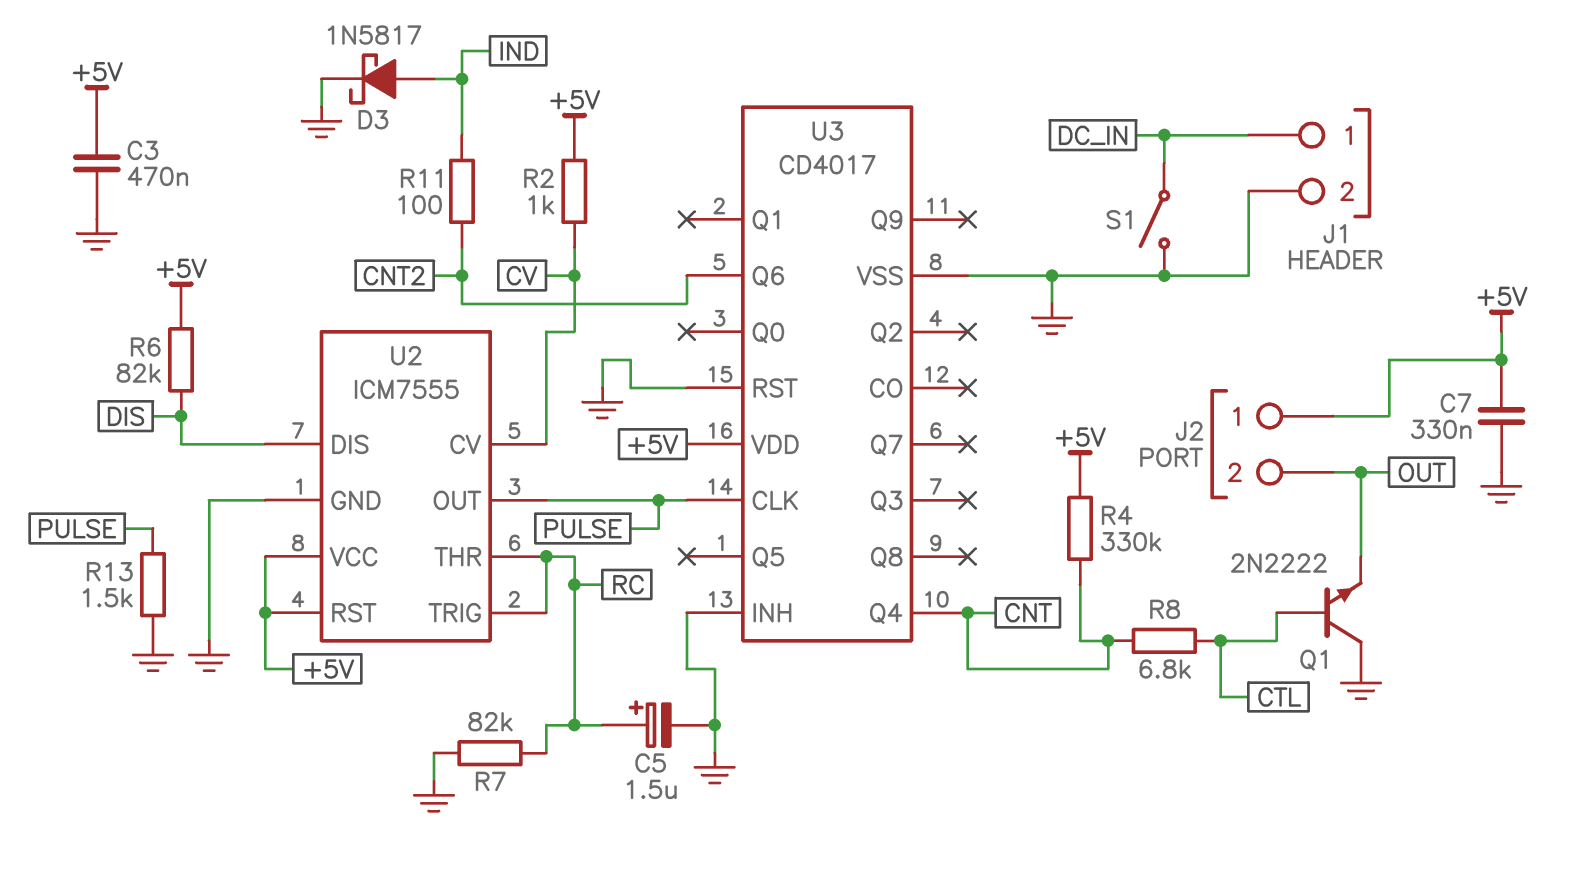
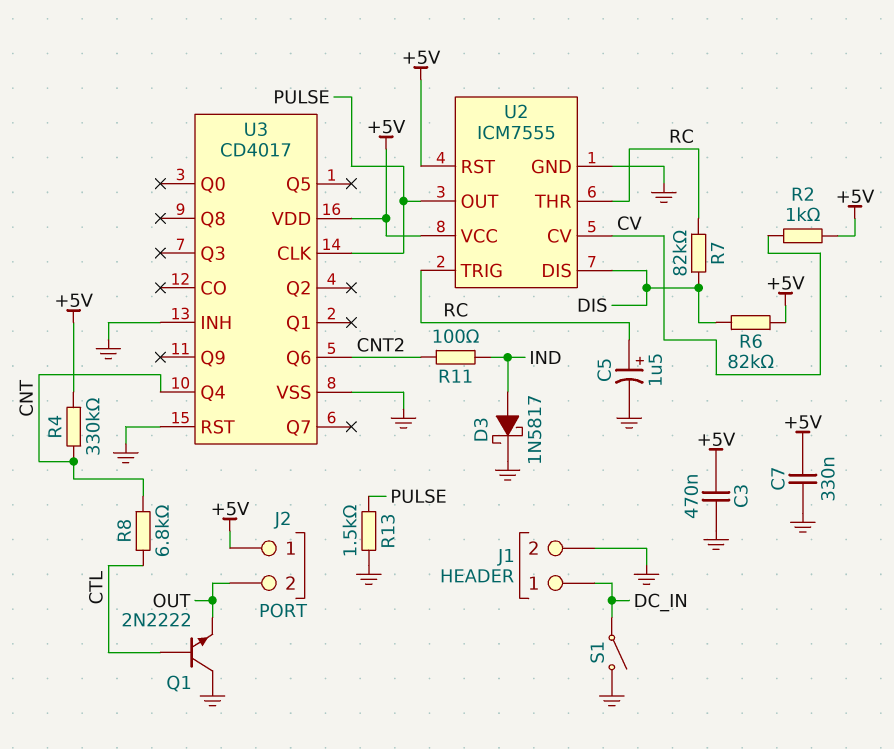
R7: 82k (GND, RC) -> 82k (DIS, RC)

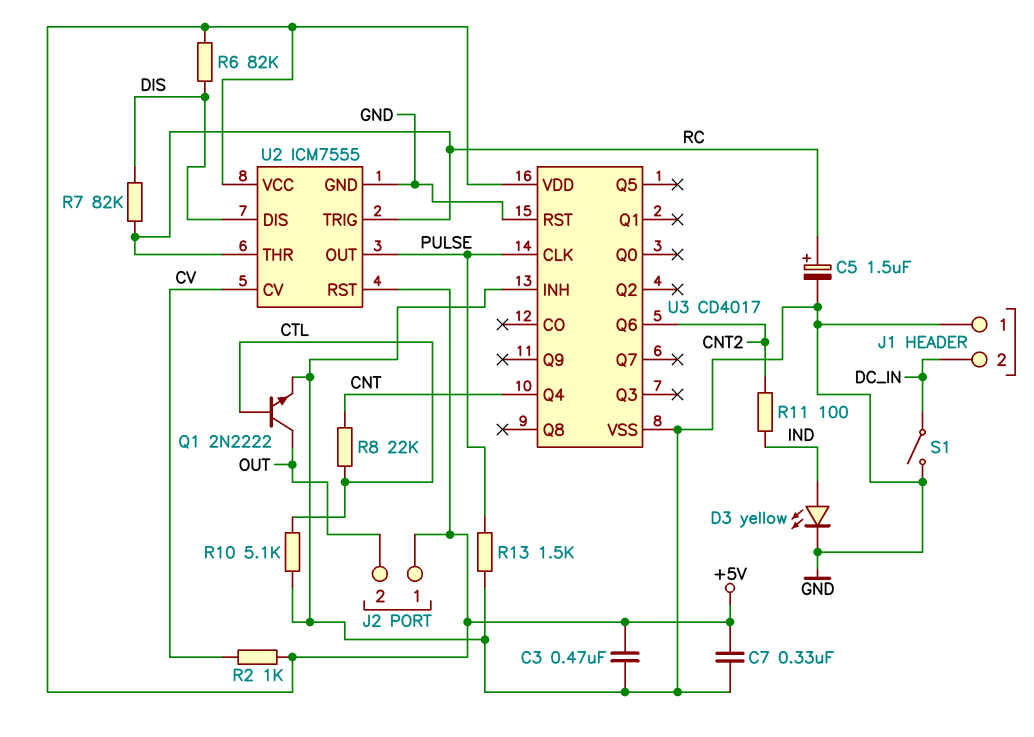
D3: schottky 1N5817 (A IND, K GND) -> LED yellow (A IND, K GND)
J1 pin 1: DC_IN -> GND
J1 pin 2: GND -> DC_IN
Q1: NPN 2N2222 (B CTL, C GND, E OUT) -> NPN 2N2222 (B CTL, C OUT, E GND)
R4: 330k (+5V, CNT) -> none
R8: 6.8k (CNT, CTL) -> 22k (CNT, CTL)
R10: none -> 5.1k (CTL, GND)

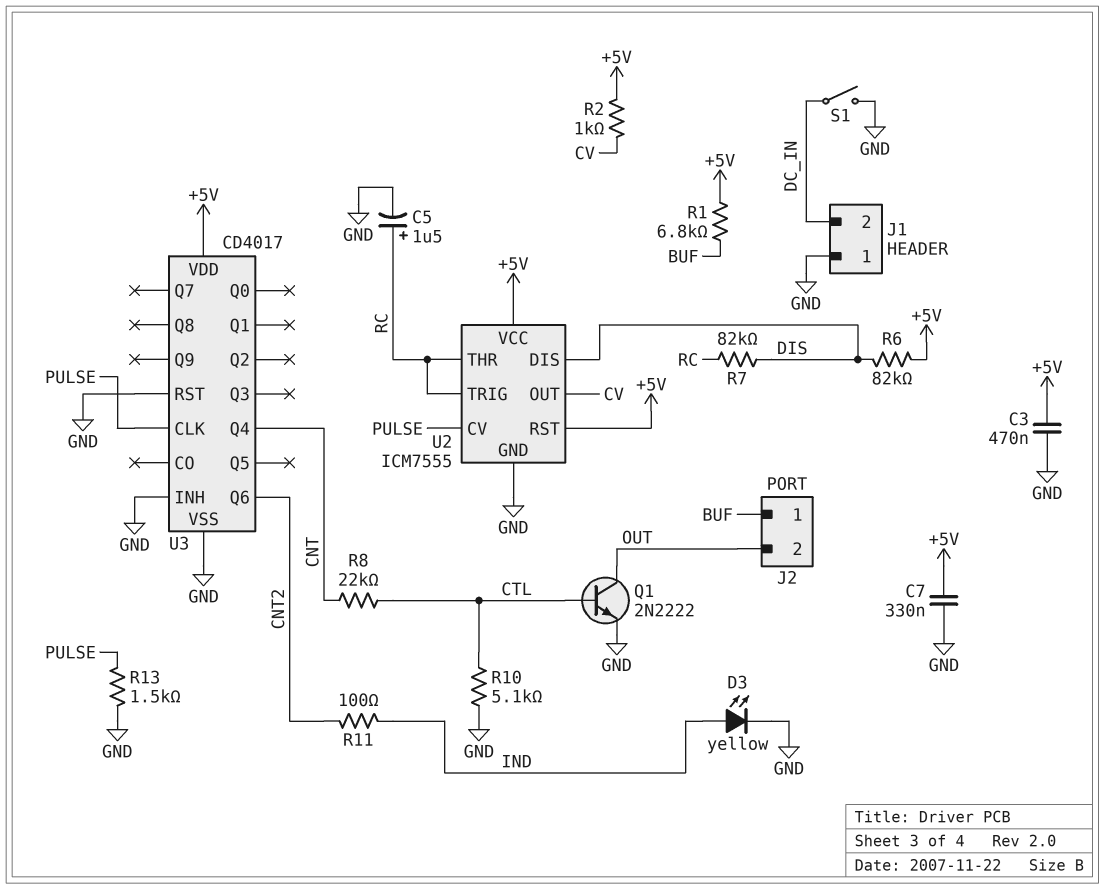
J2 pin 1: +5V -> BUF
R1: none -> 6.8k (+5V, BUF)
U2 pin CV: CV -> PULSE
U2 pin OUT: PULSE -> CV

